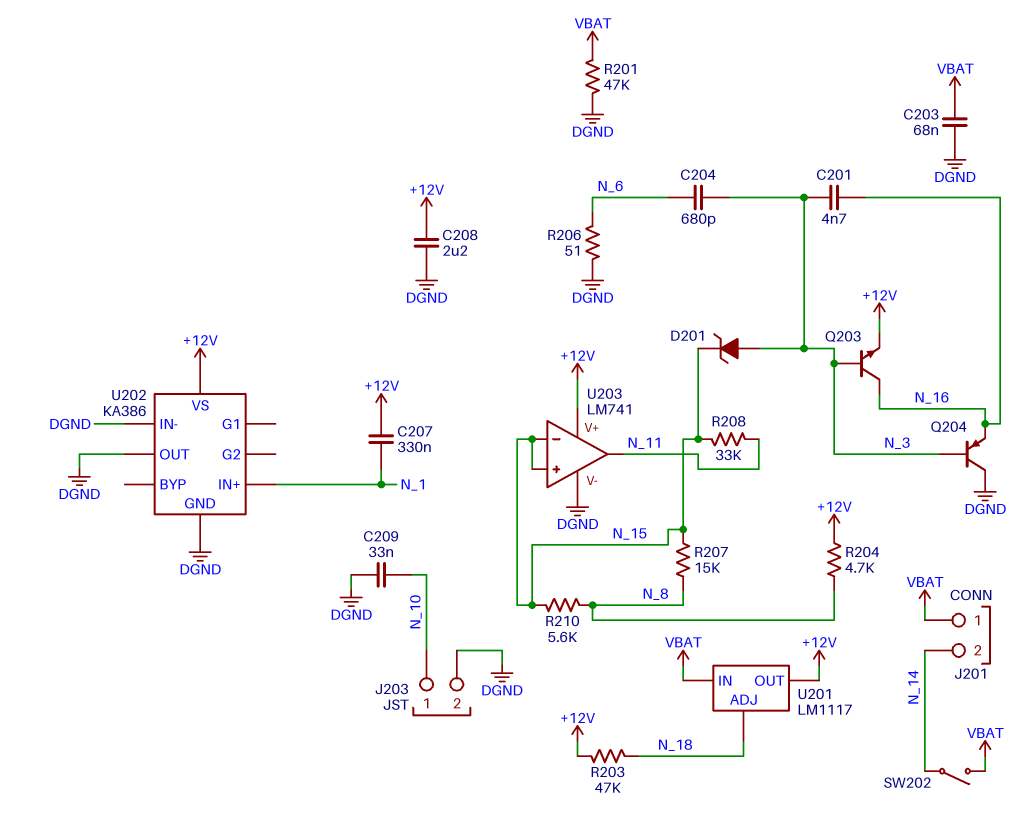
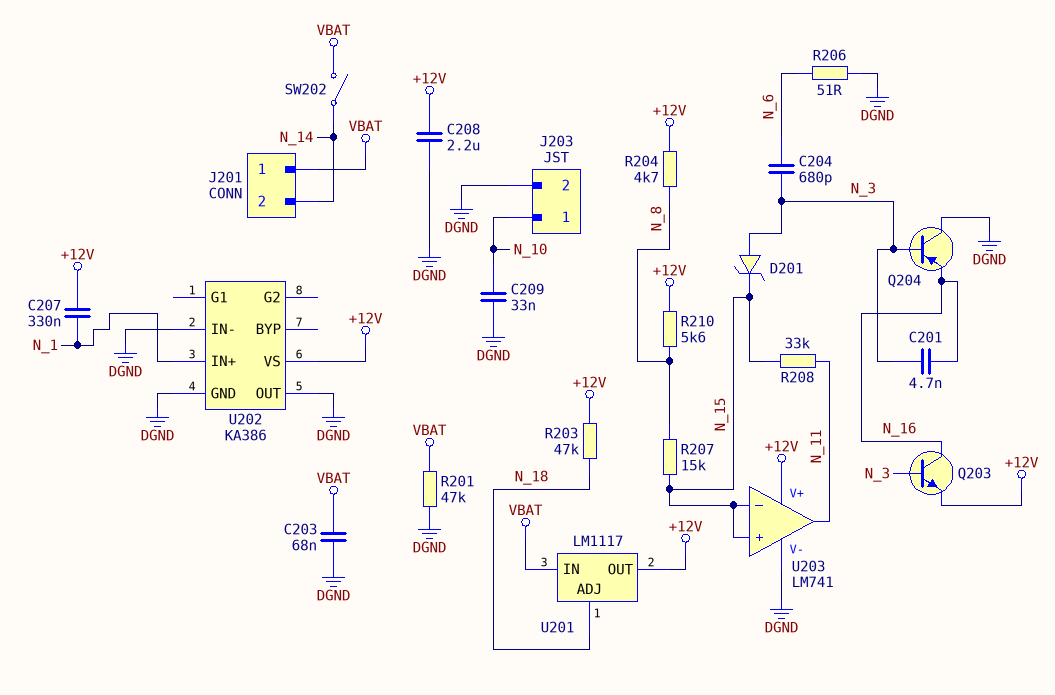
R210: 5.6k (N_8, N_15) -> 5.6k (+12V, N_8)

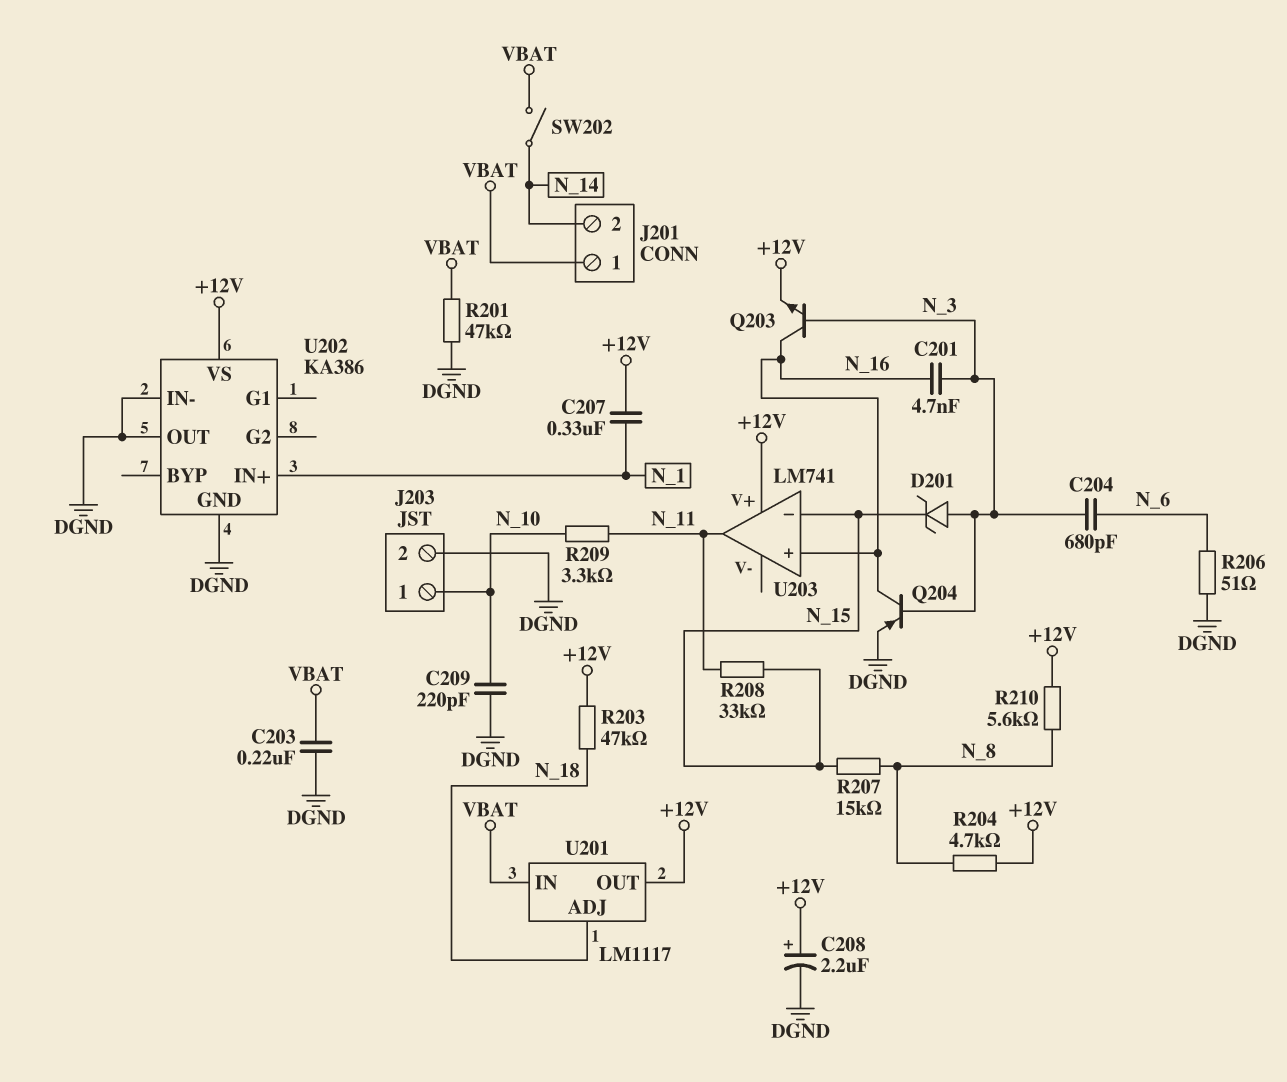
C203: 68nF (DGND, VBAT) -> 220nF (DGND, VBAT)
C208: 2.2uF (+12V, DGND) -> 2.2uF (plus +12V, minus DGND)
C209: 33nF (DGND, N_10) -> 220pF (DGND, N_10)
Q204: PNP (B N_3, C DGND, E N_16) -> PNP (B N_3, C N_16, E DGND)
R209: none -> 3.3k (N_10, N_11)
U203 pin V-: DGND -> none
U203 pin in+: N_15 -> N_16

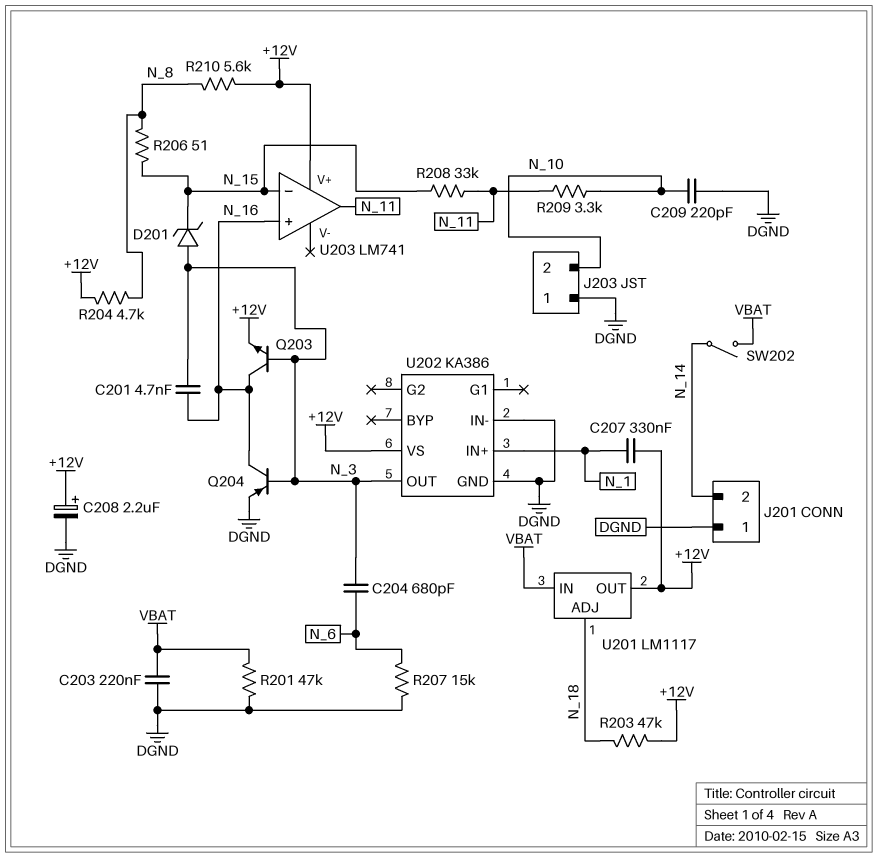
J201 pin 1: VBAT -> DGND
J203 pin 1: N_10 -> DGND
J203 pin 2: DGND -> N_10
R206: 51 (DGND, N_6) -> 51 (N_8, N_15)
R207: 15k (N_8, N_15) -> 15k (DGND, N_6)
U202 pin OUT: DGND -> N_3

